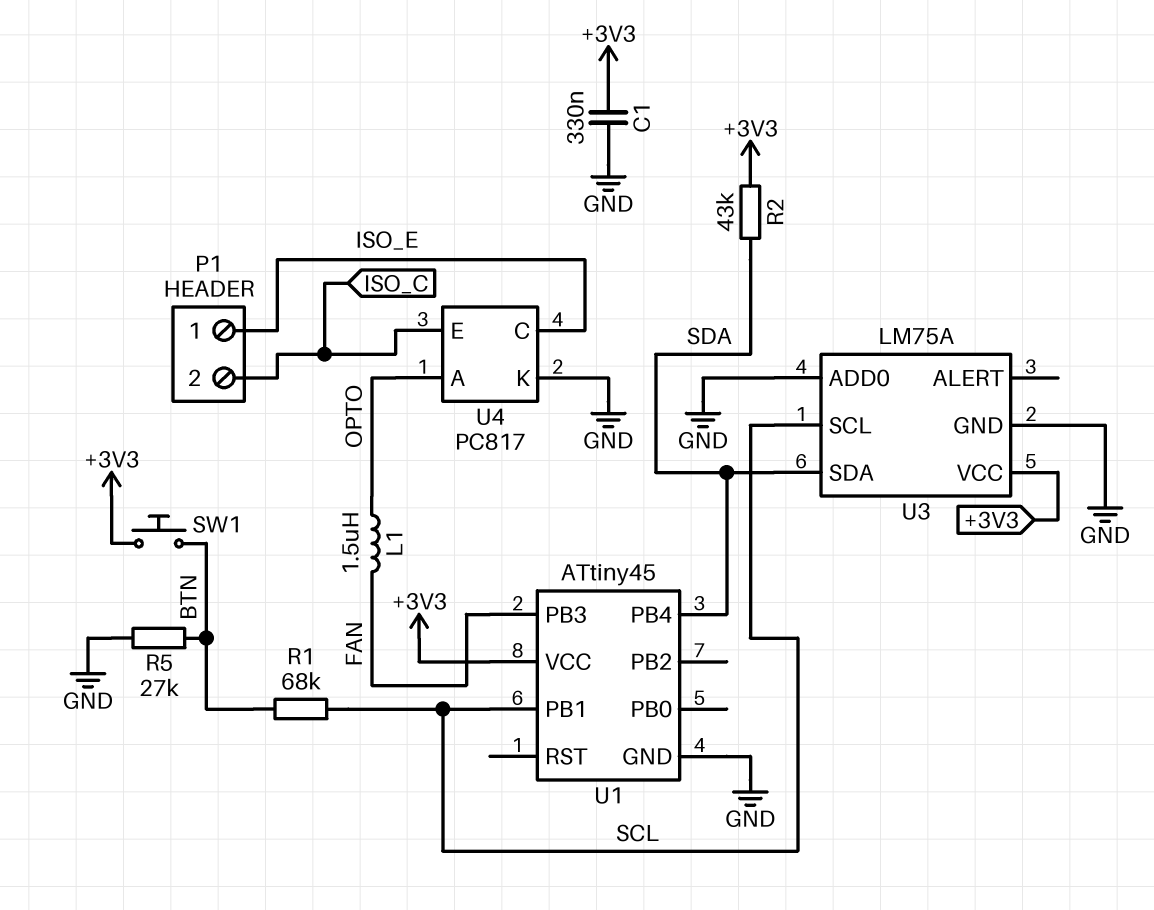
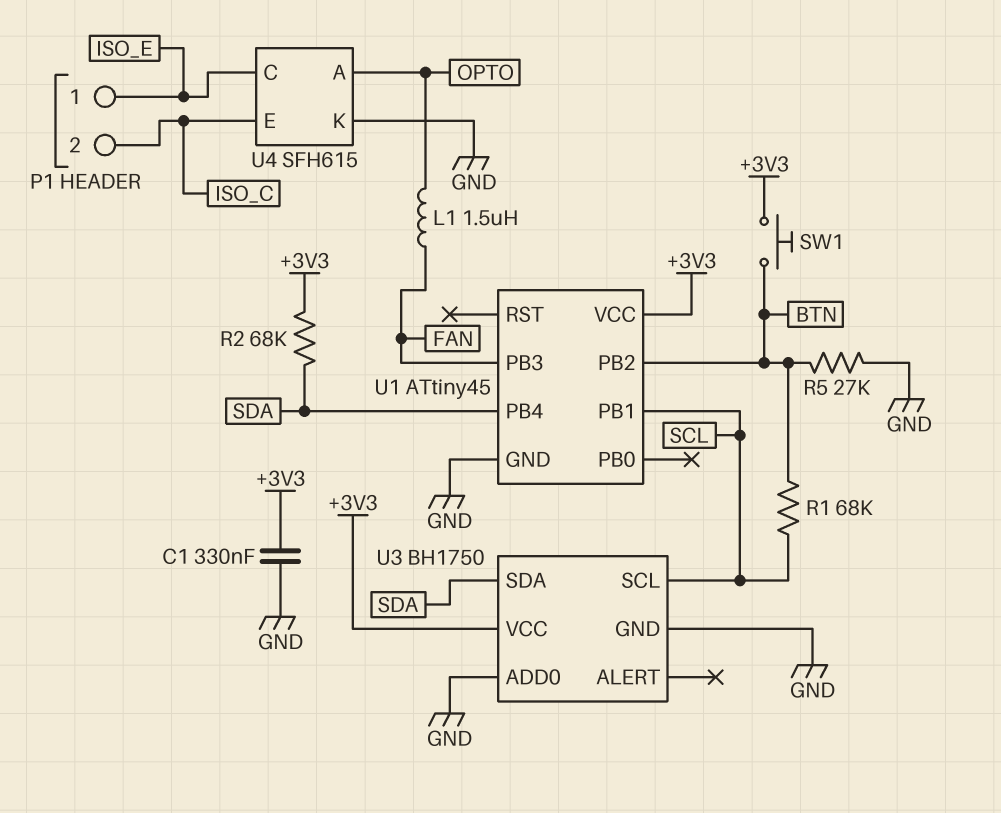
R2: 43k (+3V3, SDA) -> 68k (+3V3, SDA)
U1 pin PB2: none -> BTN
U3: LM75A -> BH1750
U4: PC817 -> SFH615

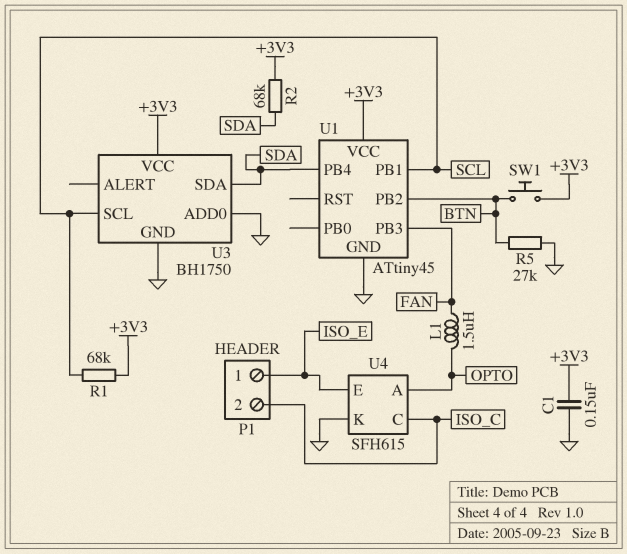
C1: 330nF (+3V3, GND) -> 150nF (+3V3, GND)
R1: 68k (BTN, SCL) -> 68k (+3V3, SCL)
U4 pin C: ISO_E -> ISO_C
U4 pin E: ISO_C -> ISO_E

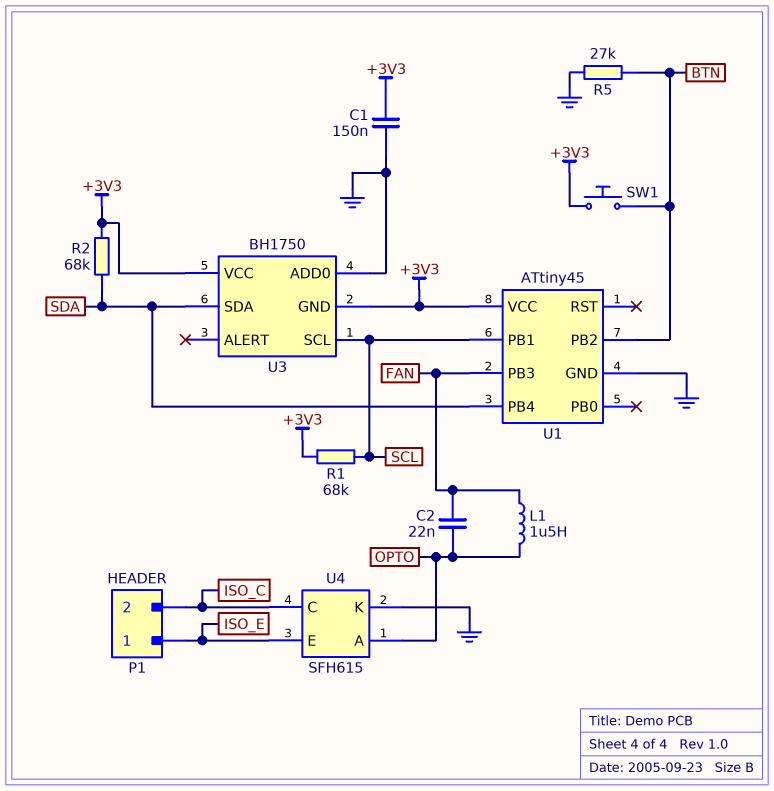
C2: none -> 22nF (FAN, OPTO)
U3 pin GND: GND -> +3V3

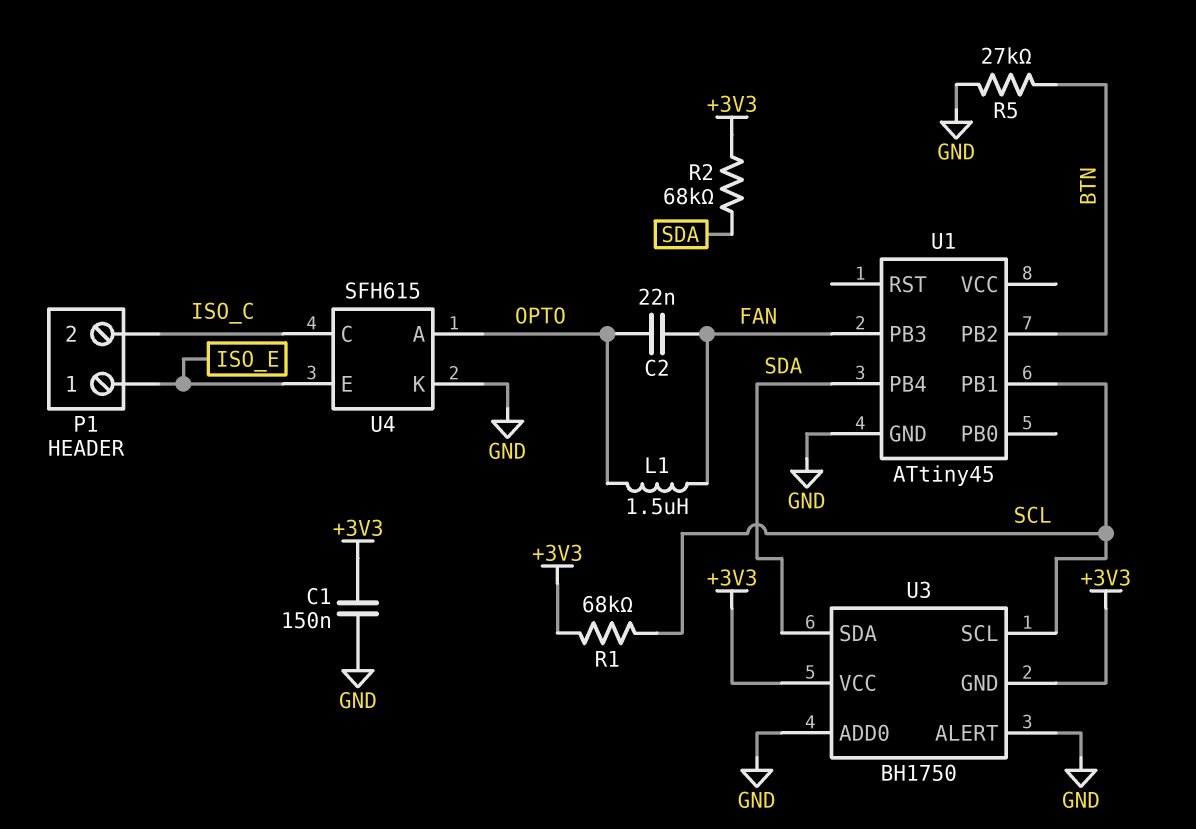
SW1: button (+3V3, BTN) -> none
U1 pin VCC: +3V3 -> none
U3 pin ALERT: none -> GND

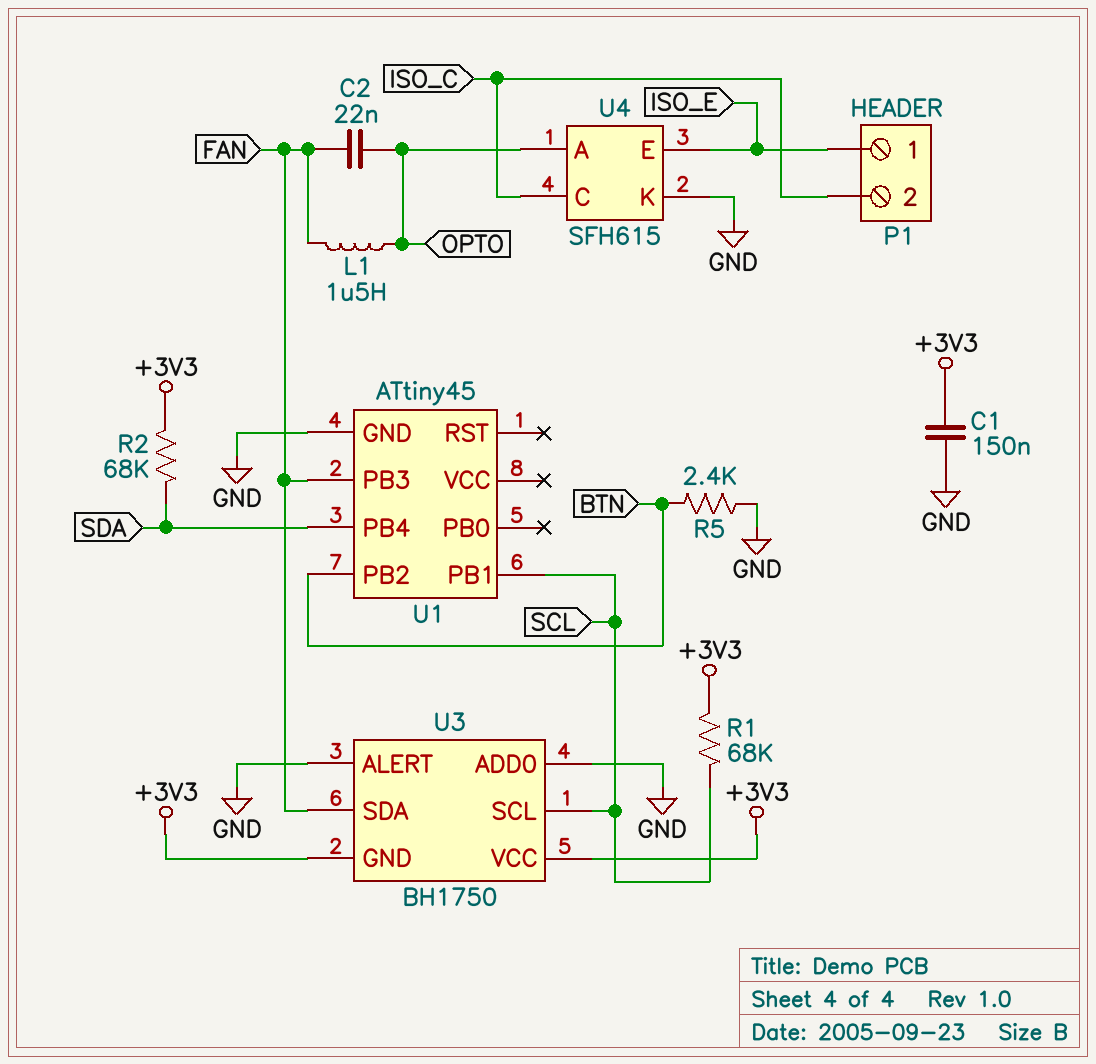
R5: 27k (BTN, GND) -> 2.4k (BTN, GND)
U3 pin SDA: SDA -> FAN

